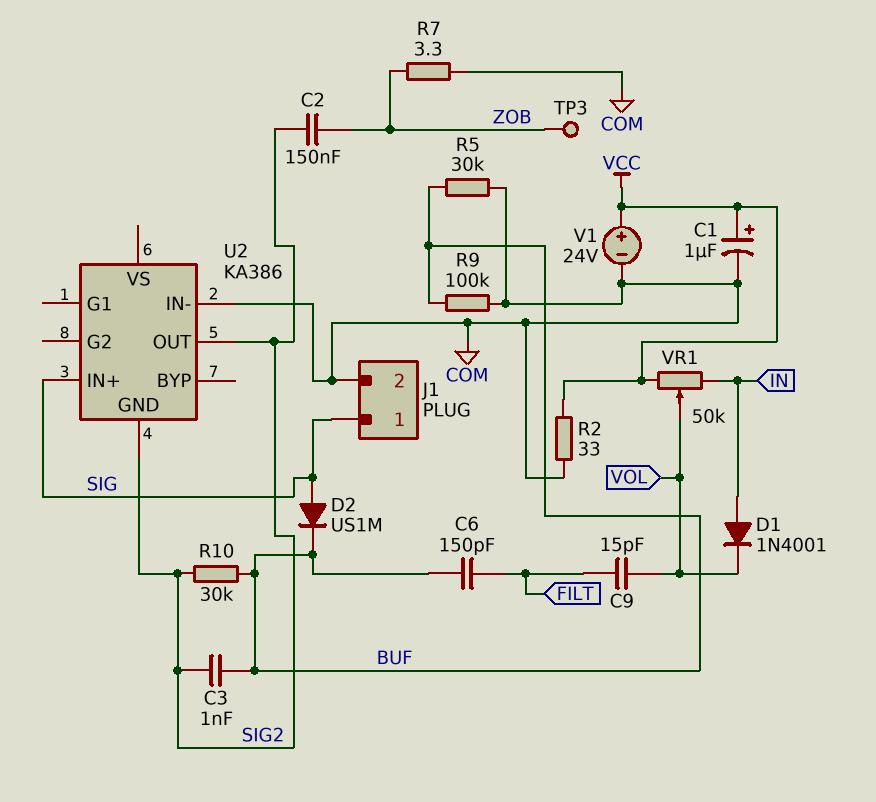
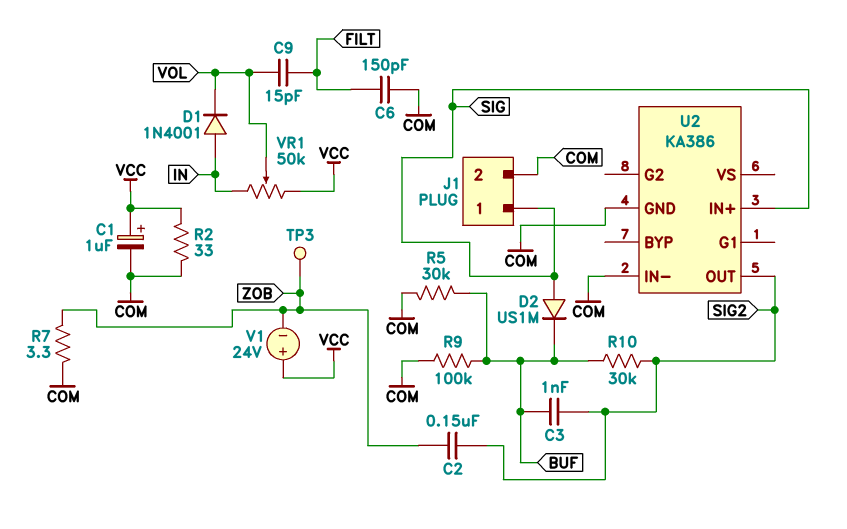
C6: 150pF (BUF, FILT) -> 150pF (COM, FILT)
U2 pin GND: SIG2 -> COM
V1: 24V (plus VCC, minus COM) -> 24V (plus VCC, minus ZOB)

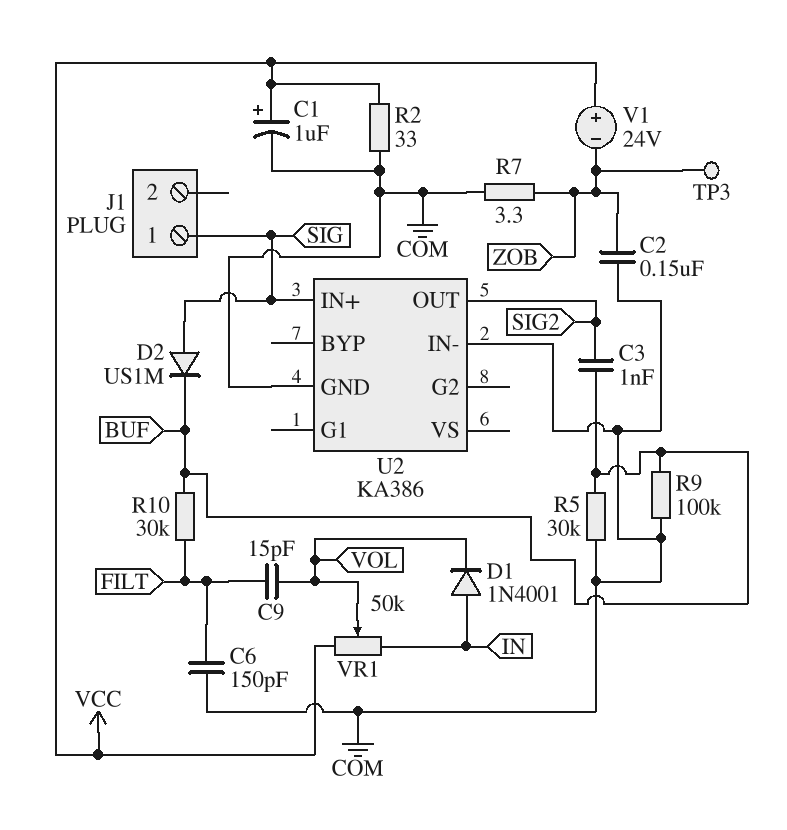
C2: 150nF (SIG2, ZOB) -> 150nF (COM, ZOB)
J1 pin 2: COM -> none
R10: 30k (BUF, SIG2) -> 30k (BUF, FILT)

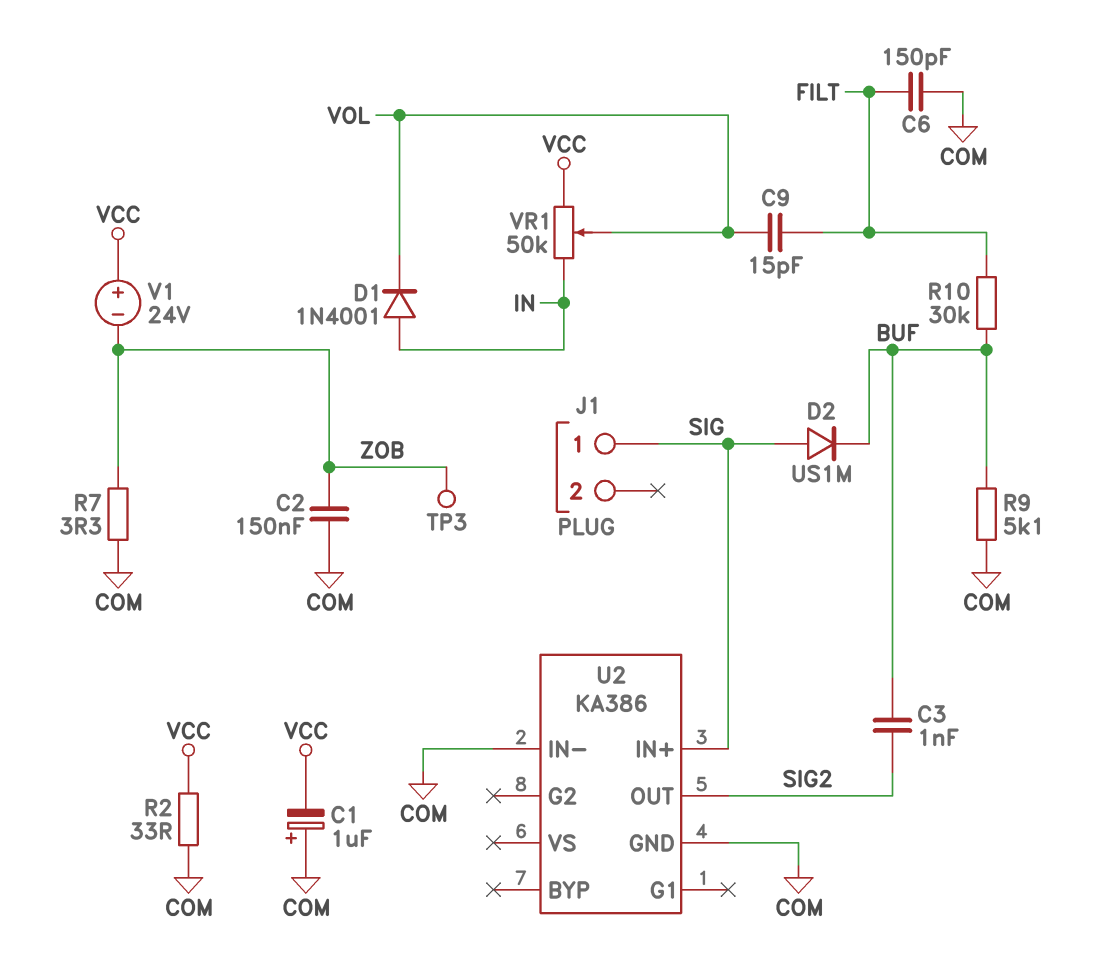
C1: 1uF (plus VCC, minus COM) -> 1uF (plus COM, minus VCC)
R5: 30k (BUF, COM) -> none
R9: 100k (BUF, COM) -> 5.1k (BUF, COM)

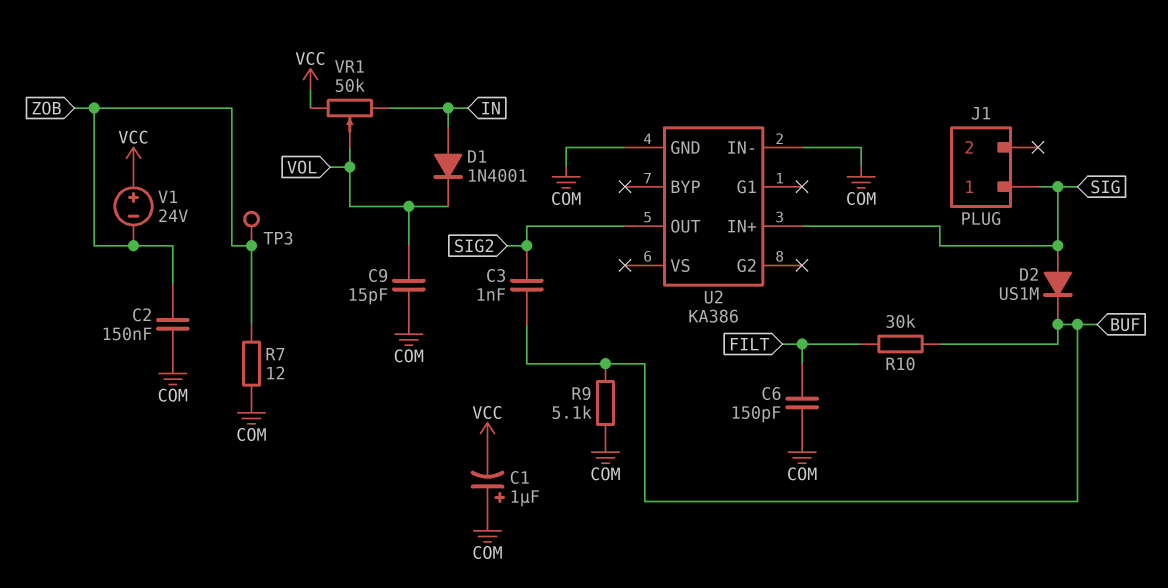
C9: 15pF (FILT, VOL) -> 15pF (COM, VOL)
R2: 33 (COM, VCC) -> none
R7: 3.3 (COM, ZOB) -> 12 (COM, ZOB)

